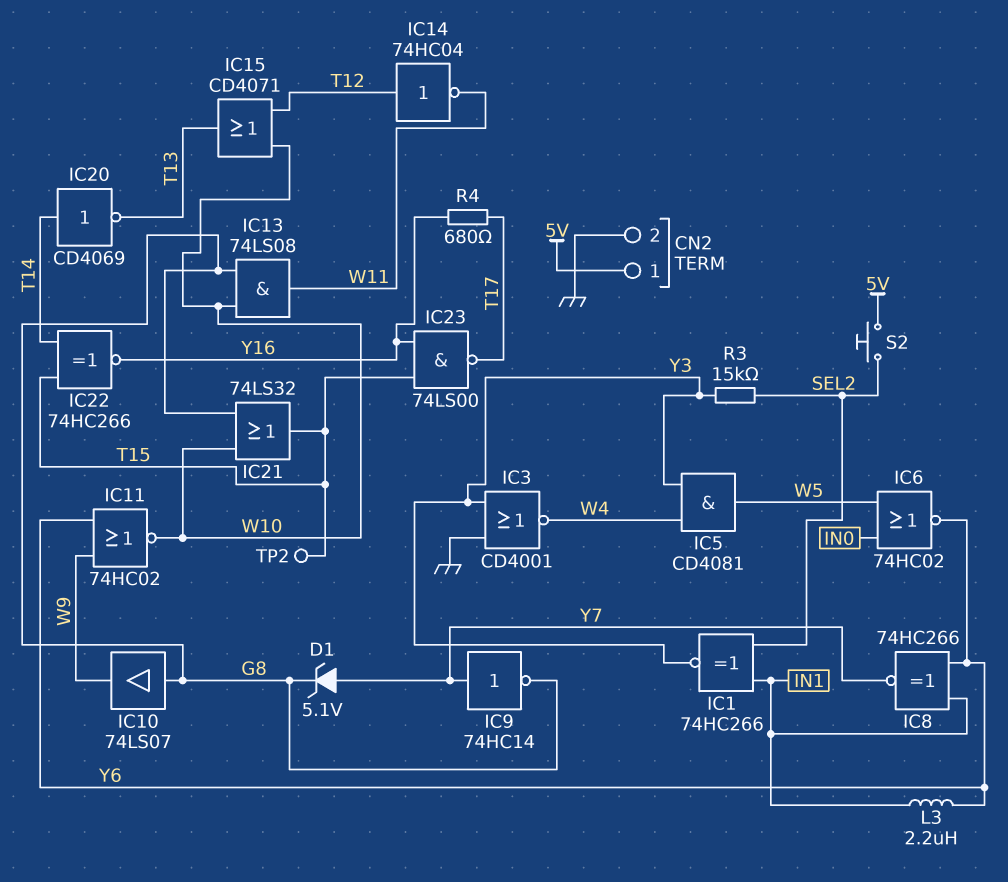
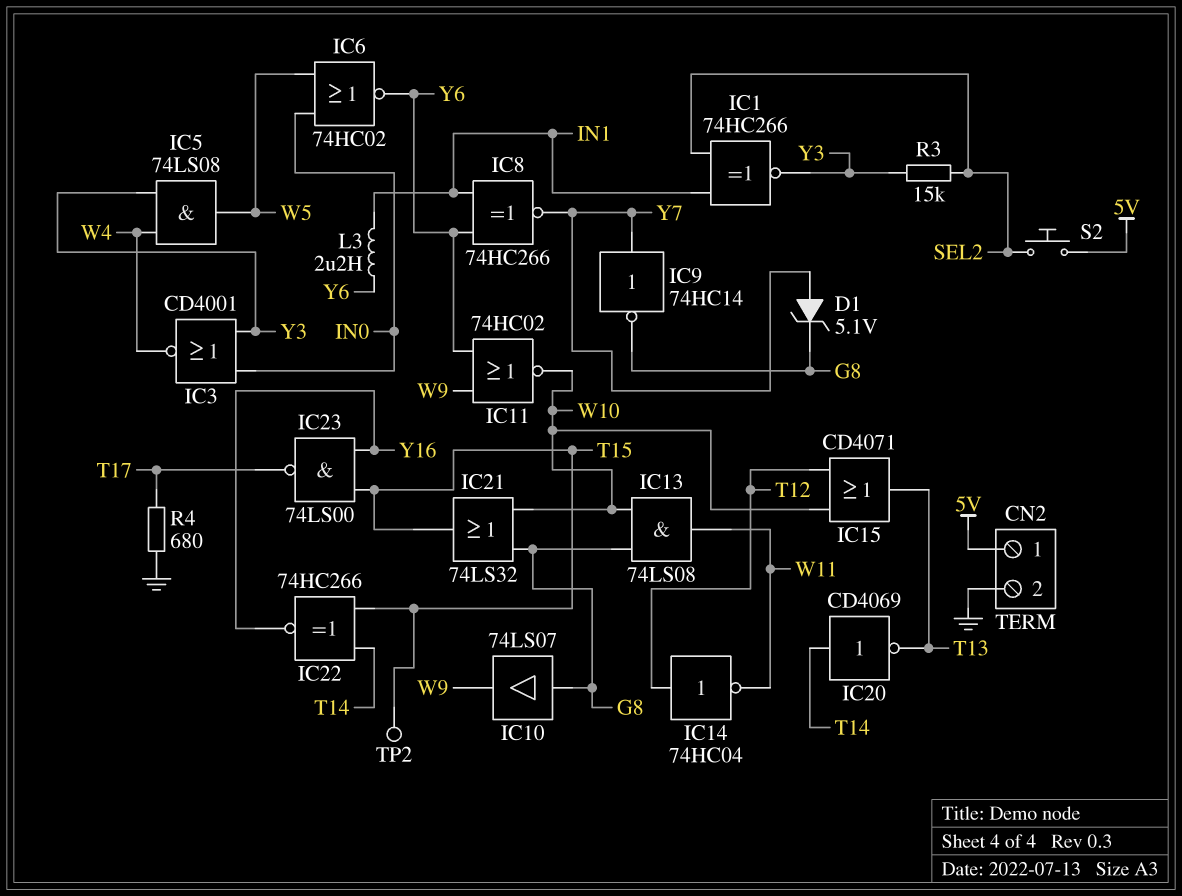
IC3: NOR CD4001 (in GND, in Y3, out W4) -> NOR CD4001 (in IN0, in Y3, out W4)
IC5: AND CD4081 (in W4, in Y3, out W5) -> AND 74LS08 (in W4, in Y3, out W5)
R4: 680 (T17, Y16) -> 680 (GND, T17)

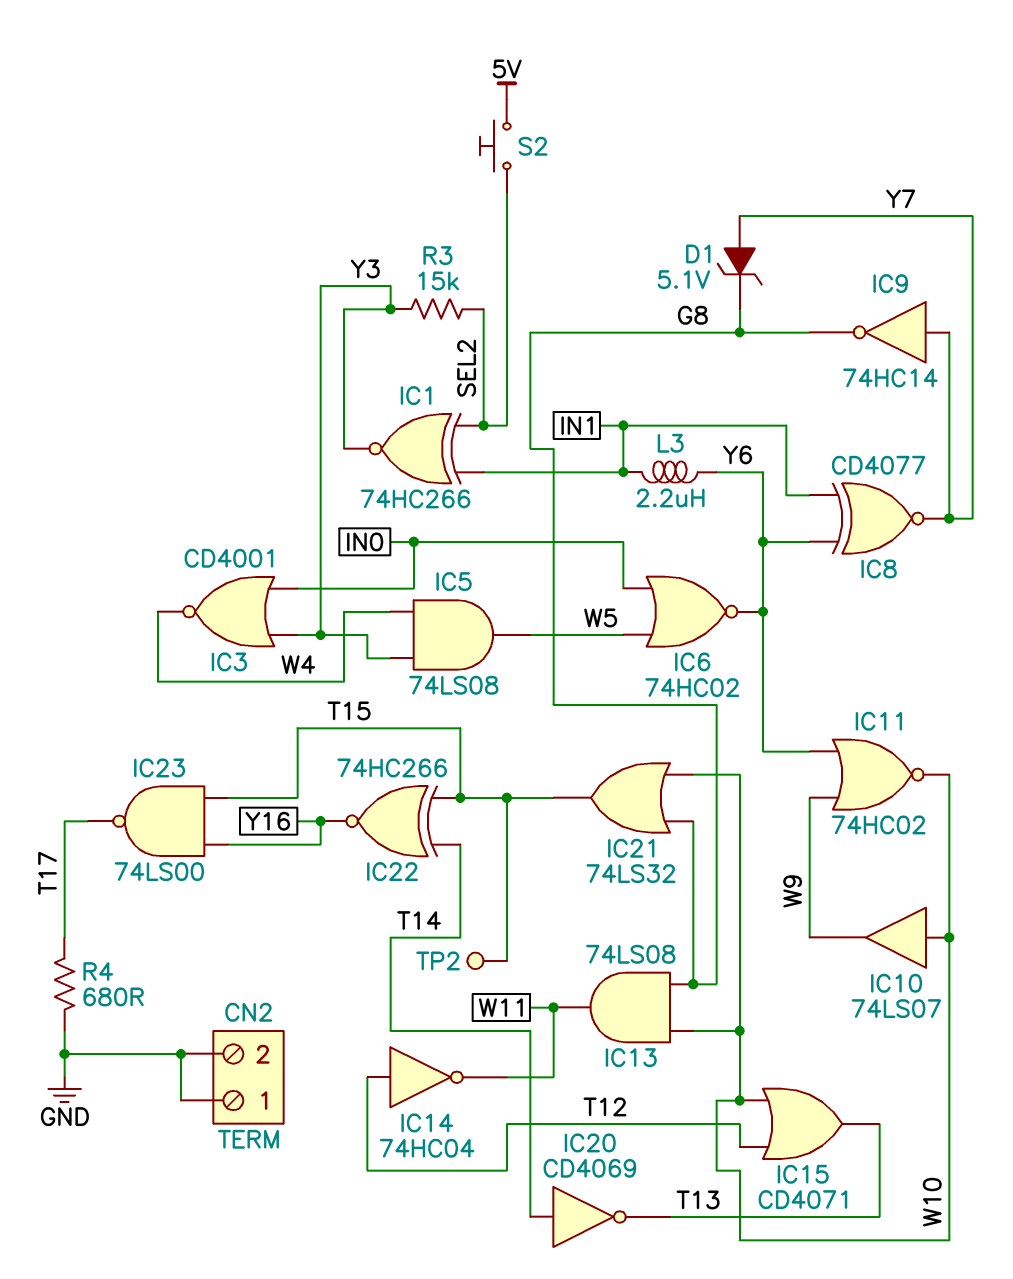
CN2 pin 1: 5V -> GND
IC8: XNOR 74HC266 (in IN1, in Y6, out Y7) -> XNOR CD4077 (in IN1, in Y6, out Y7)
IC10: buffer 74LS07 (in G8, out W9) -> buffer 74LS07 (in W10, out W9)

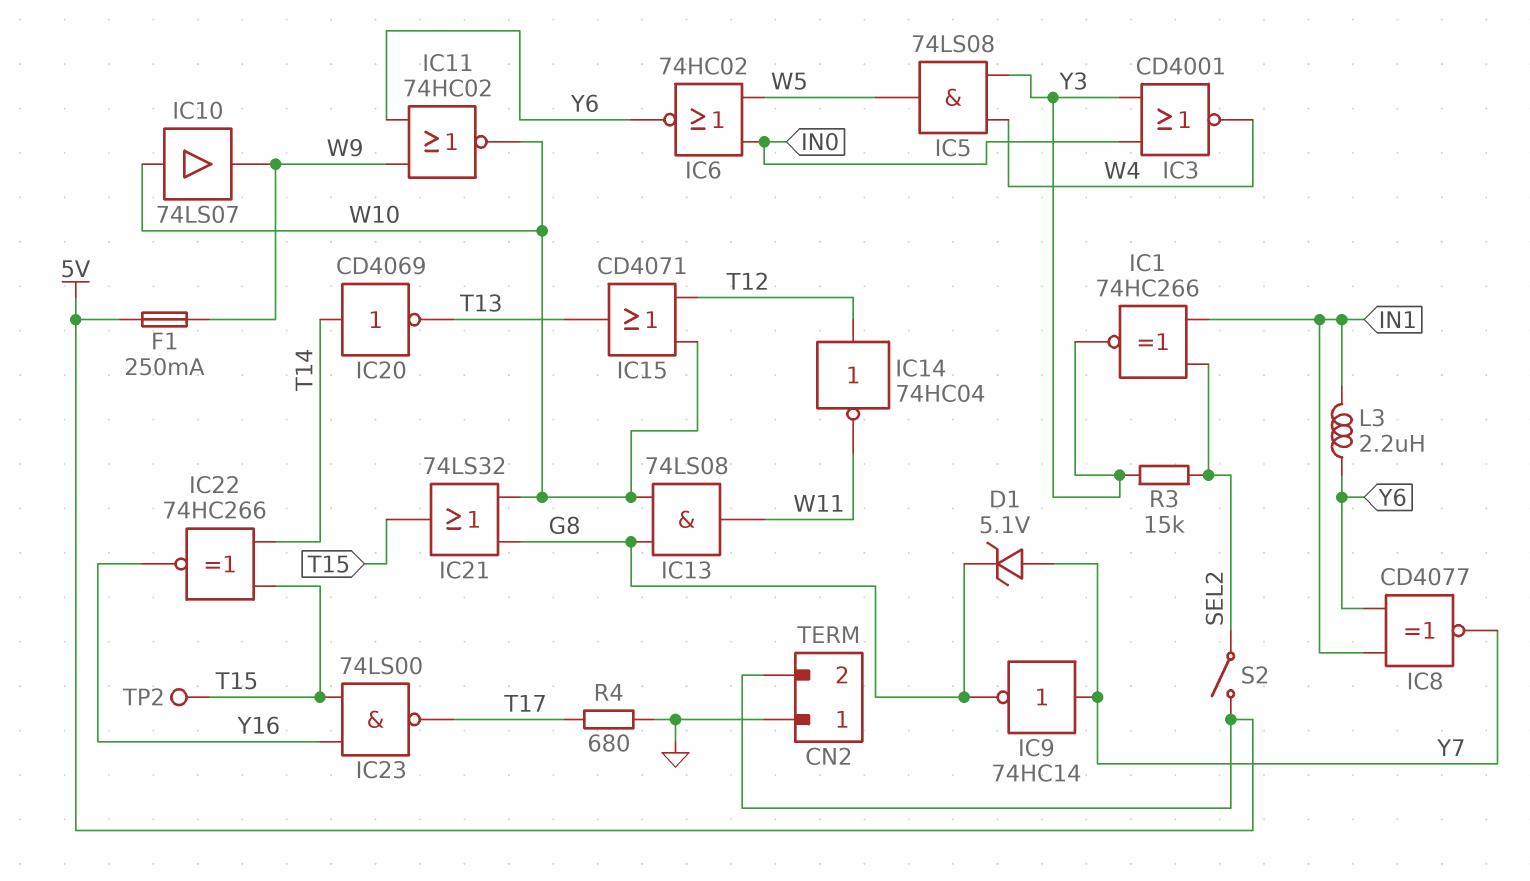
CN2 pin 2: GND -> 5V
F1: none -> 250mA (5V, W9)
S2: button (5V, SEL2) -> switch (5V, SEL2)

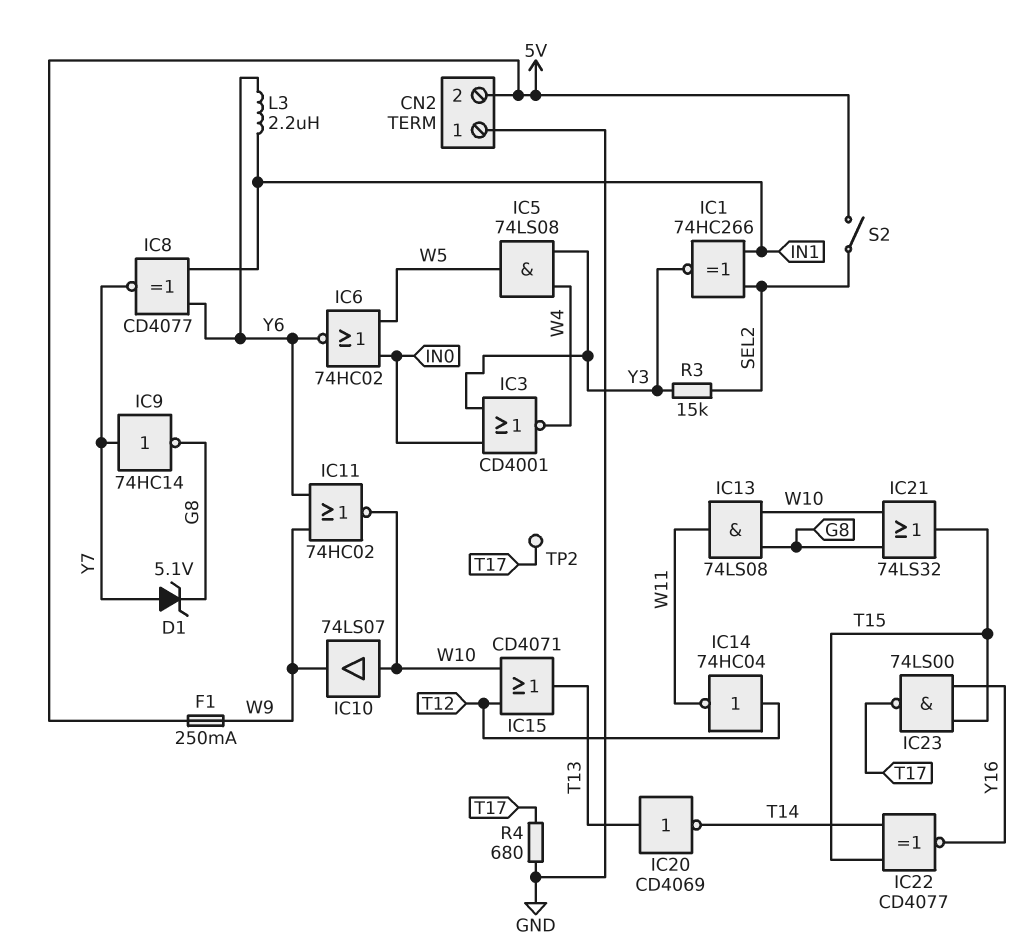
IC20: NOT CD4069 (in T14, out T13) -> NOT CD4069 (in T13, out T14)
IC22: XNOR 74HC266 (in T14, in T15, out Y16) -> XNOR CD4077 (in T14, in T15, out Y16)
TP2: test point (T15) -> test point (T17)

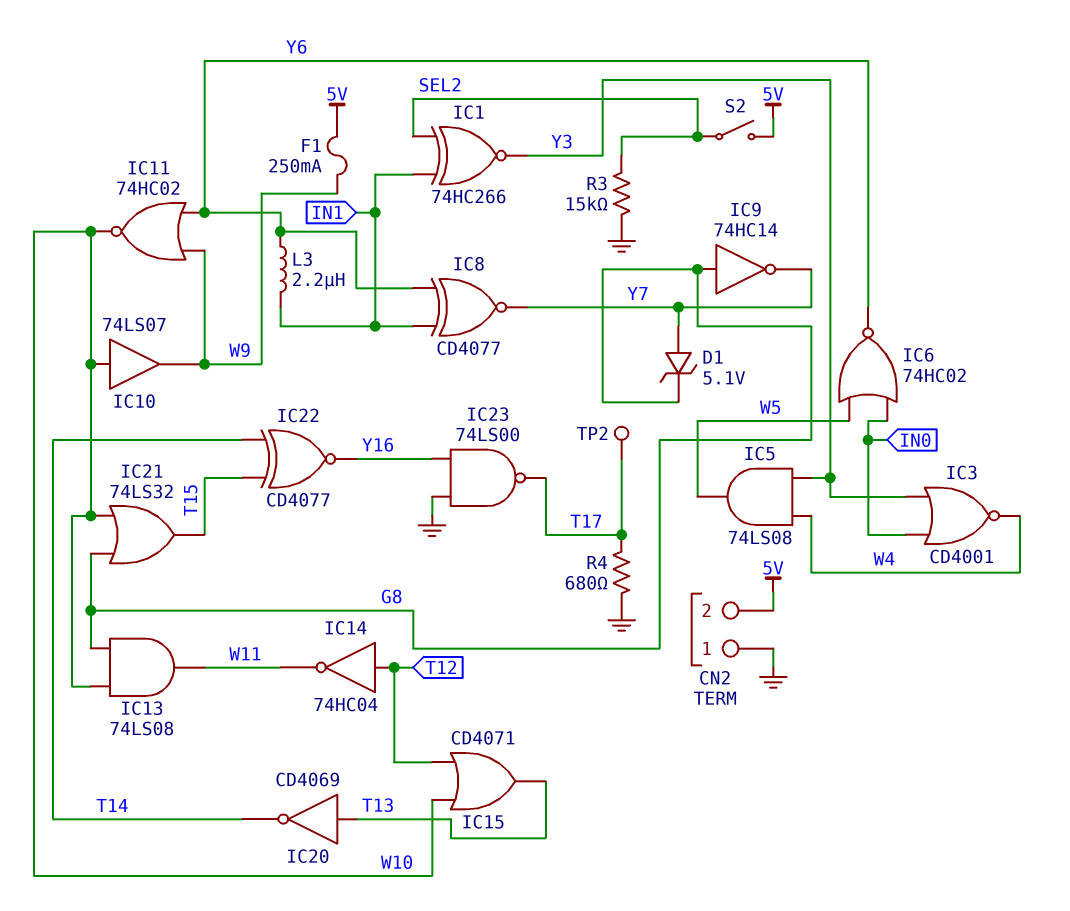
IC9: NOT 74HC14 (in Y7, out G8) -> NOT 74HC14 (in G8, out Y7)
IC23: NAND 74LS00 (in T15, in Y16, out T17) -> NAND 74LS00 (in GND, in Y16, out T17)
R3: 15k (SEL2, Y3) -> 15k (GND, SEL2)

